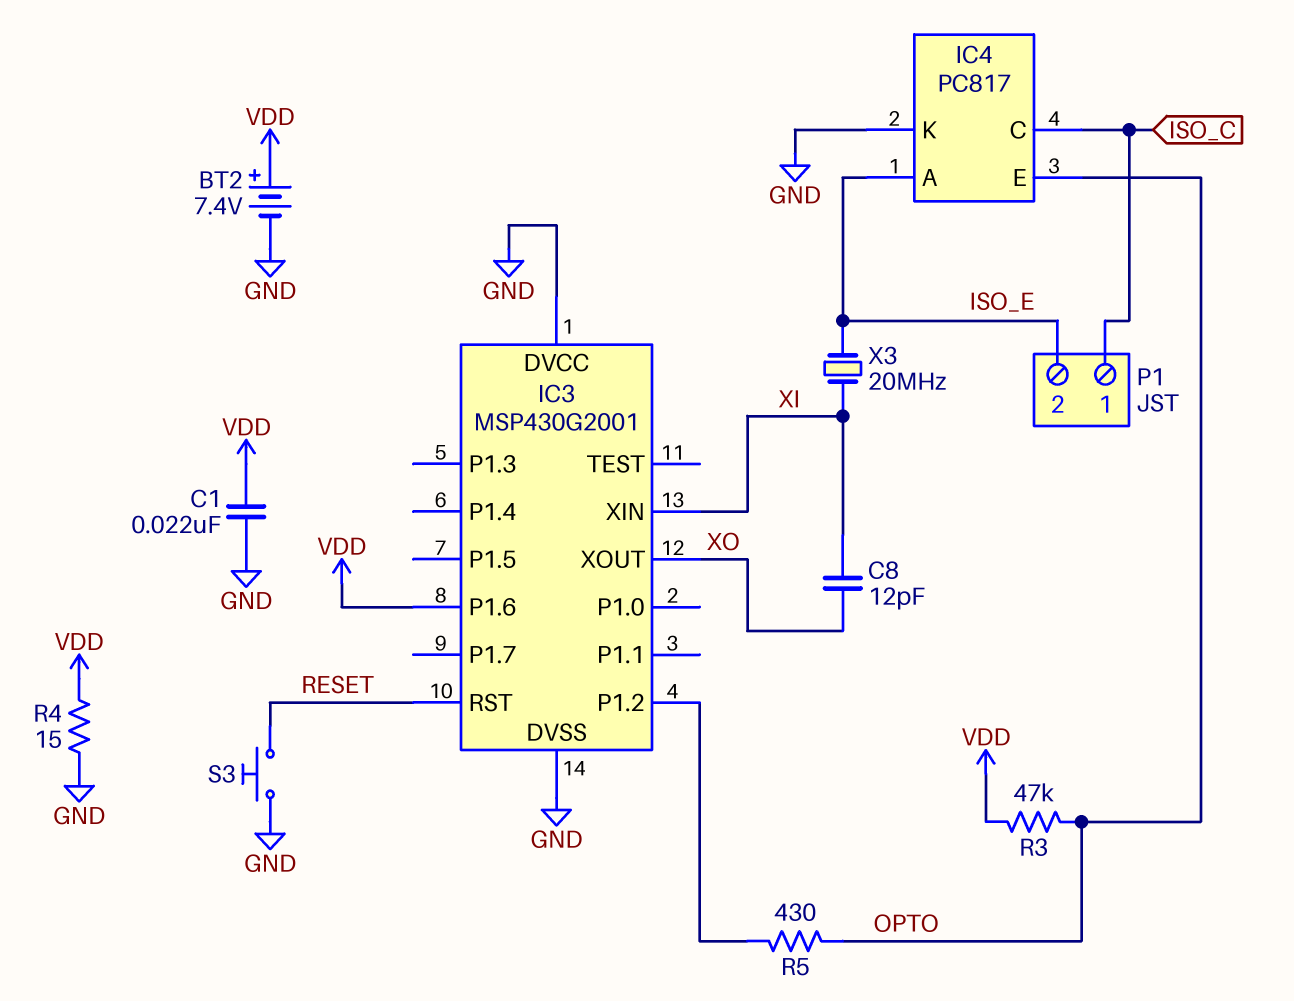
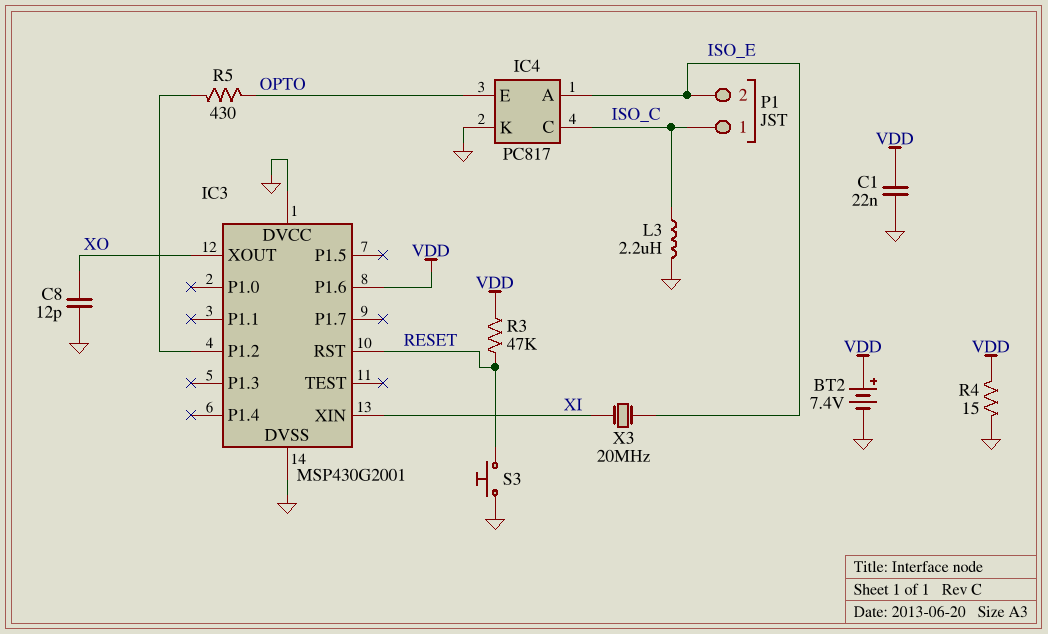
C8: 12pF (XI, XO) -> 12pF (GND, XO)
L3: none -> 2.2uH (GND, ISO_C)
R3: 47k (OPTO, VDD) -> 47k (RESET, VDD)

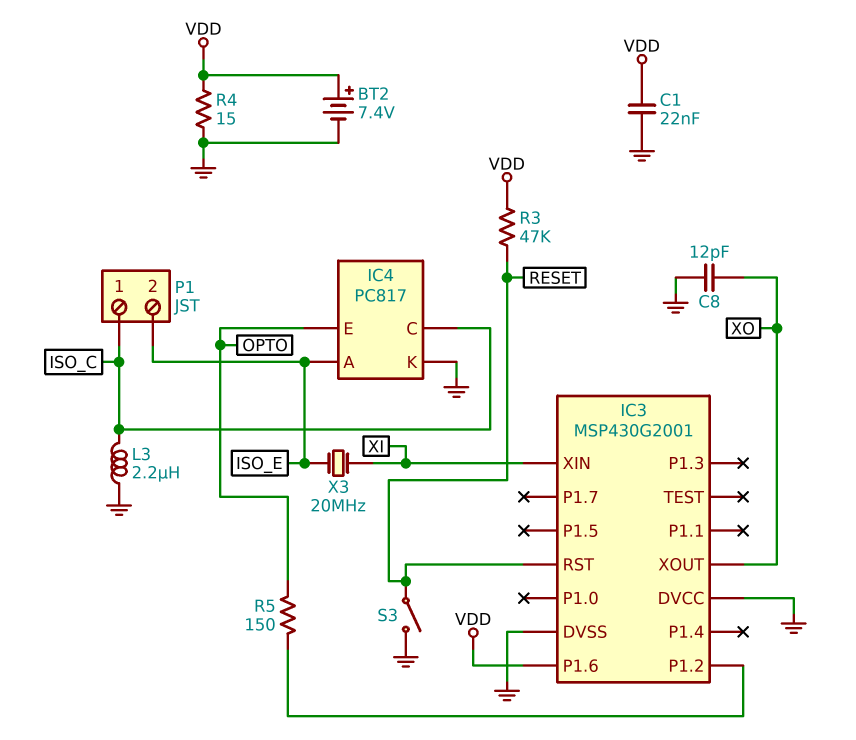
R5: 430 (IC3/P1.2, OPTO) -> 150 (IC3/P1.2, OPTO)
S3: button (GND, RESET) -> switch (GND, RESET)

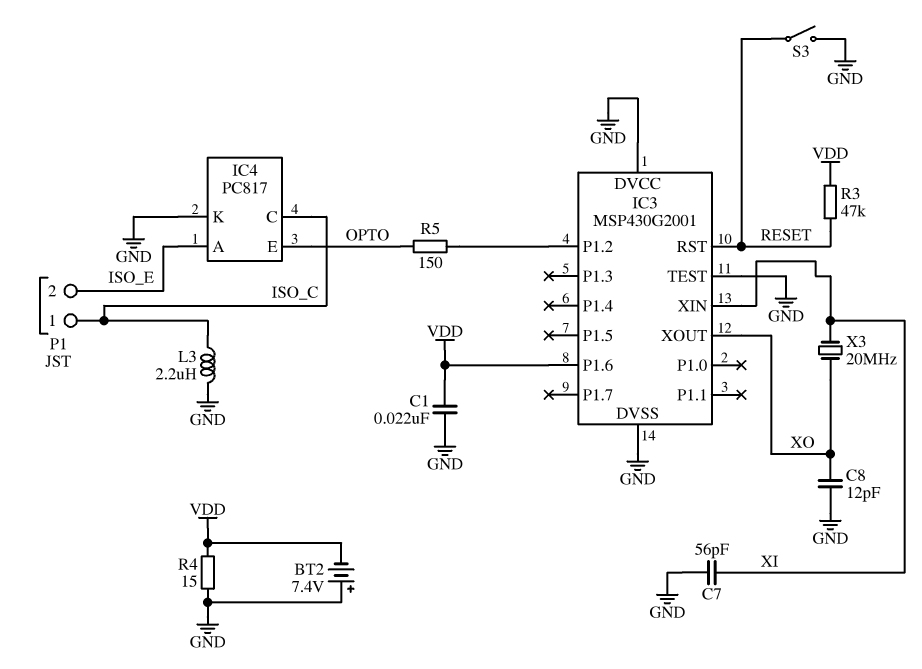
BT2: 7.4V (plus VDD, minus GND) -> 7.4V (plus GND, minus VDD)
C7: none -> 56pF (GND, XI)
IC3 pin TEST: none -> GND
X3: 20MHz (ISO_E, XI) -> 20MHz (XI, XO)

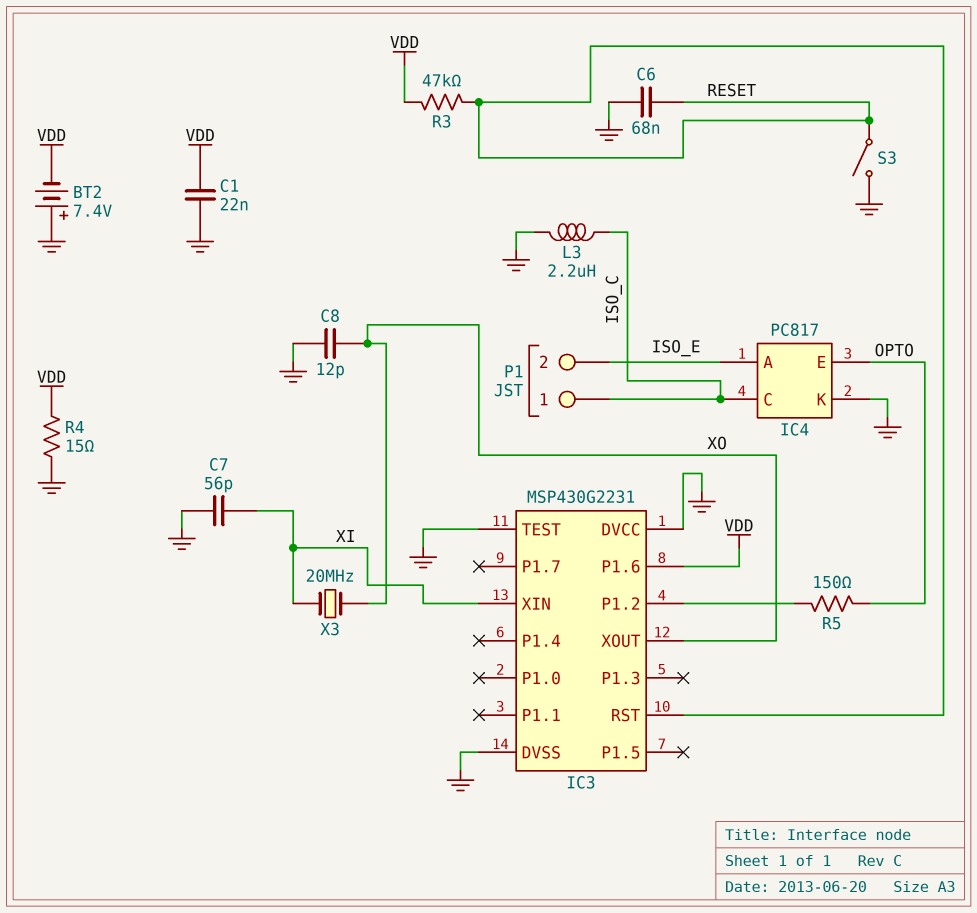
C6: none -> 68nF (GND, RESET)
IC3: MSP430G2001 -> MSP430G2231

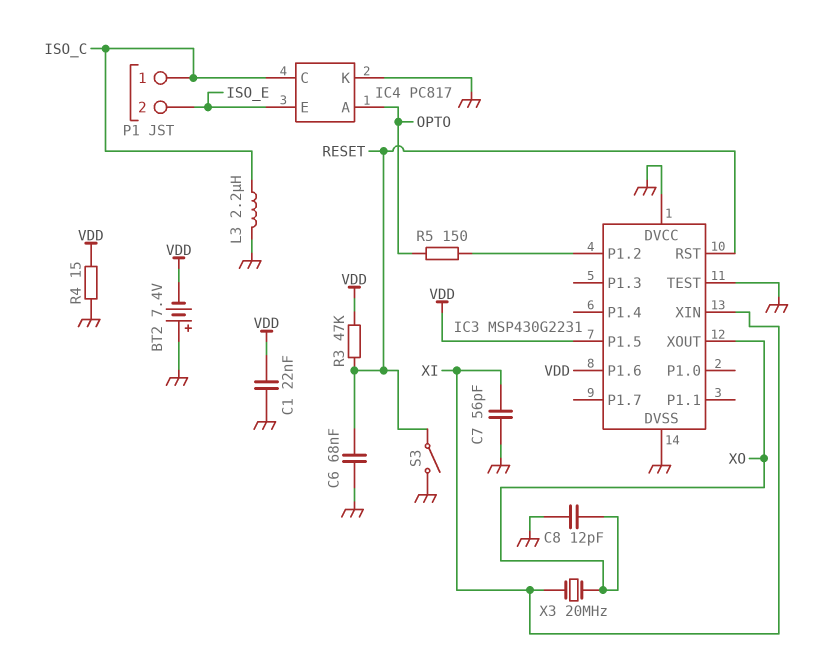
IC3 pin P1.5: none -> VDD
IC4 pin A: ISO_E -> OPTO
IC4 pin E: OPTO -> ISO_E

